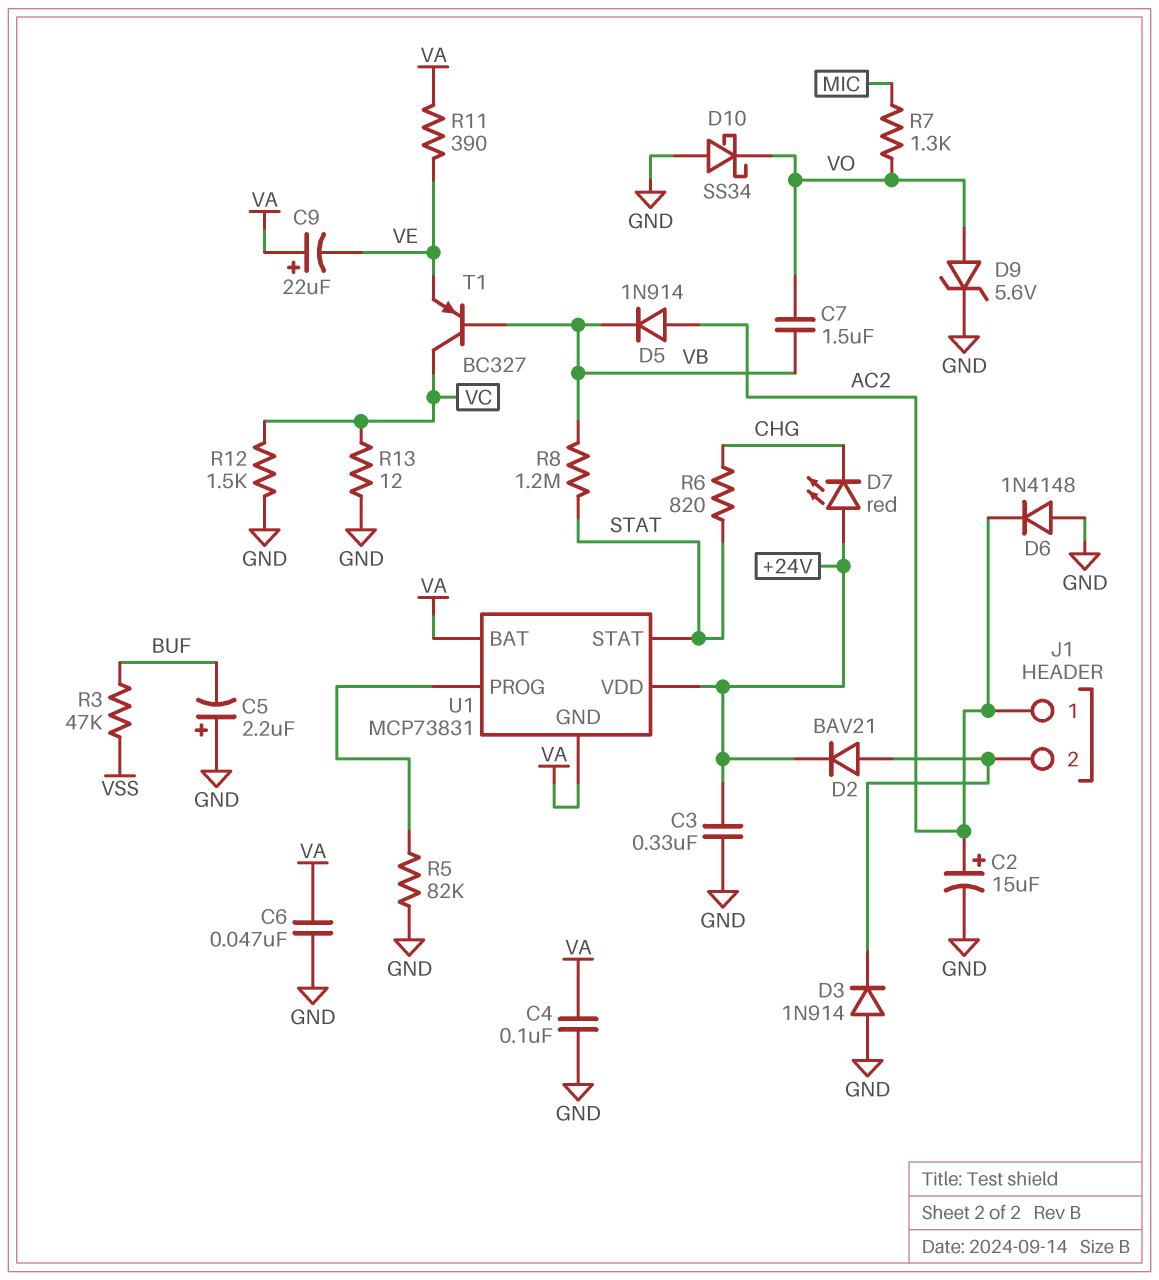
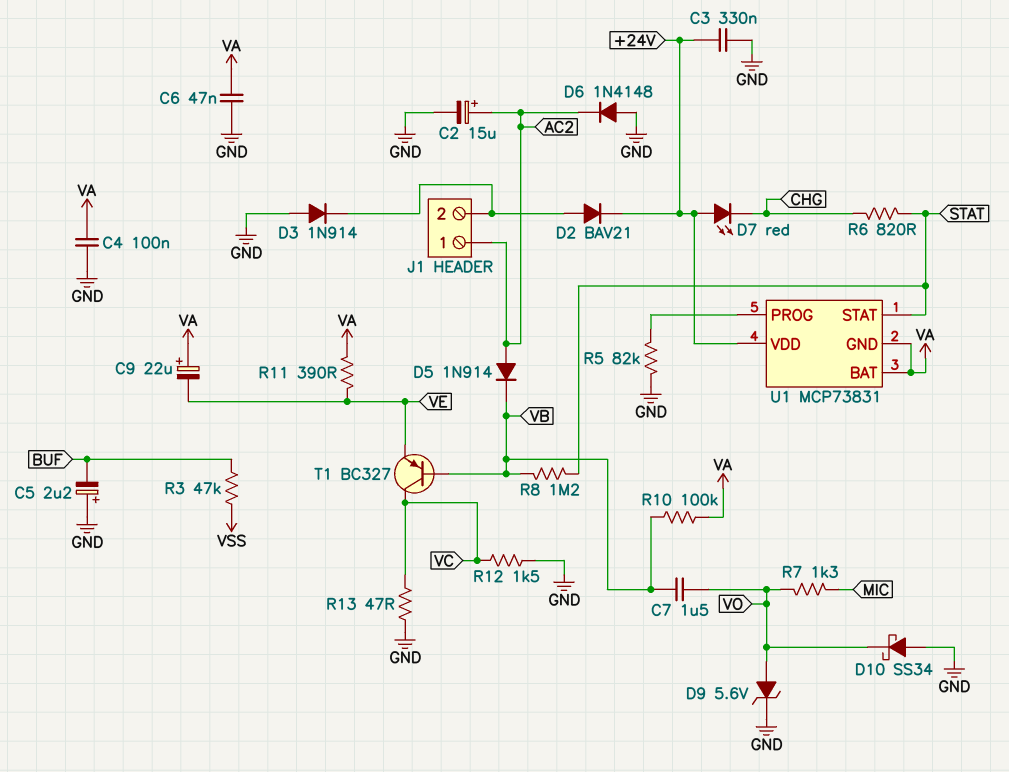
R10: none -> 100k (VA, VB)
R13: 12 (GND, VC) -> 47 (GND, VC)

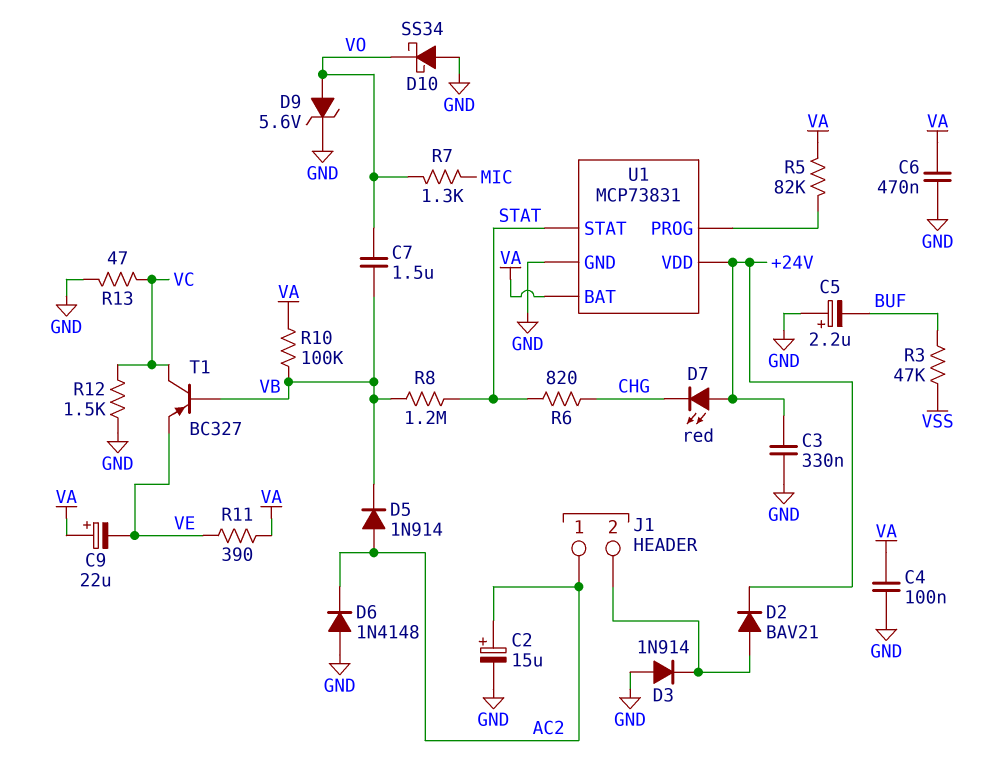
C6: 47nF (GND, VA) -> 470nF (GND, VA)
R5: 82k (GND, U1/PROG) -> 82k (U1/PROG, VA)
U1 pin GND: VA -> GND

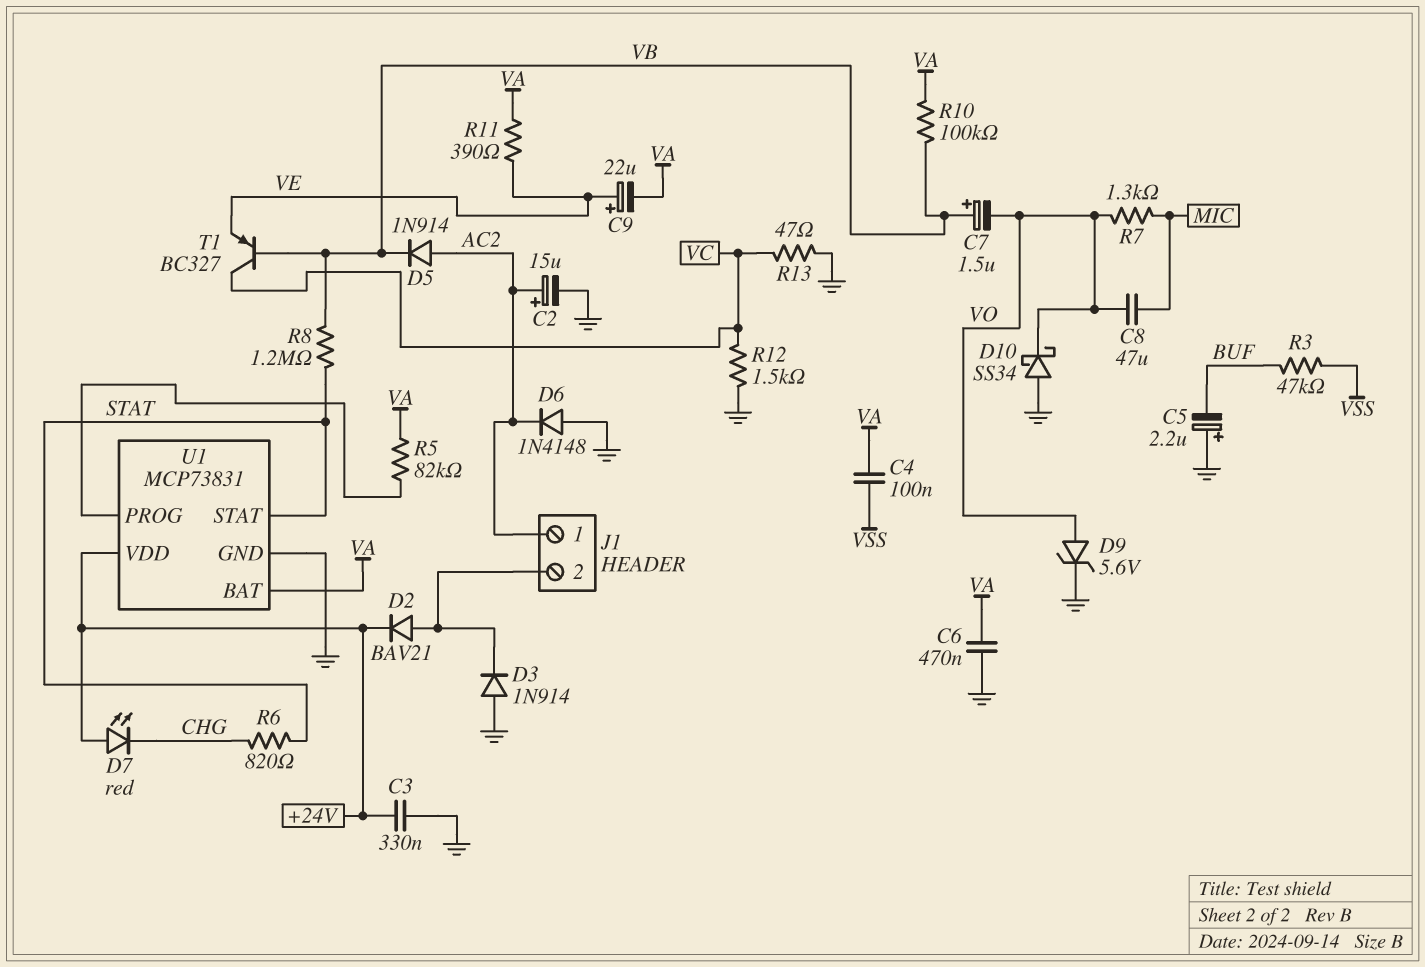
C4: 100nF (GND, VA) -> 100nF (VA, VSS)
C7: 1.5uF (VB, VO) -> 1.5uF (plus VB, minus VO)
C8: none -> 47uF (MIC, VO)
C9: 22uF (plus VA, minus VE) -> 22uF (plus VE, minus VA)

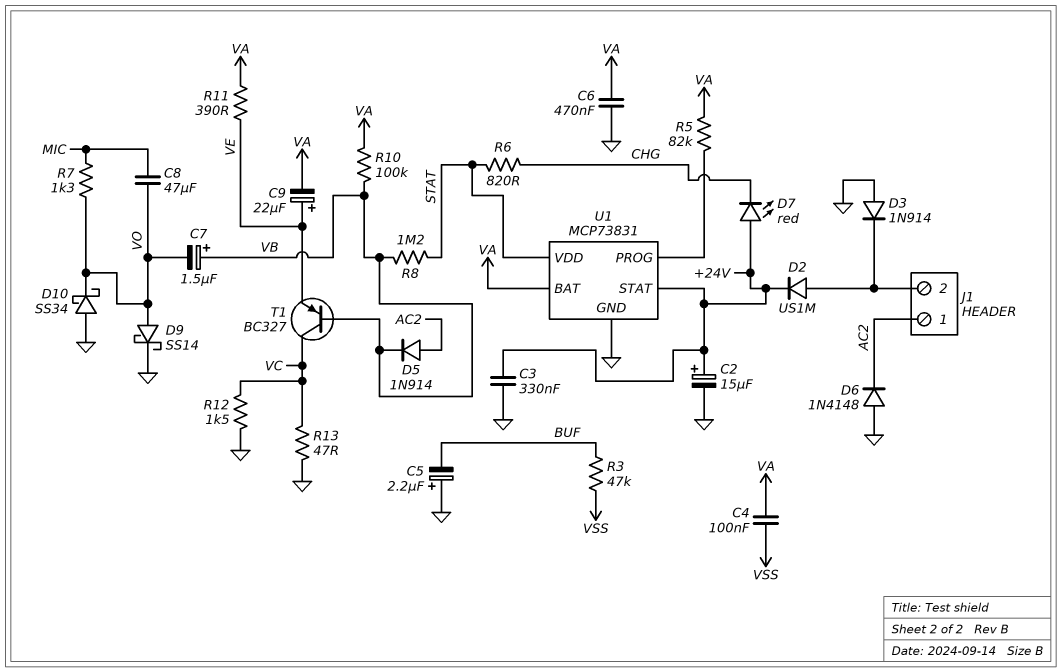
C2: 15uF (plus AC2, minus GND) -> 15uF (plus +24V, minus GND)
D2: diode BAV21 (A J1/2, K +24V) -> diode US1M (A J1/2, K +24V)
D9: zener 5.6V (A VO, K GND) -> schottky SS14 (A VO, K GND)
U1 pin STAT: STAT -> +24V
U1 pin VDD: +24V -> STAT

